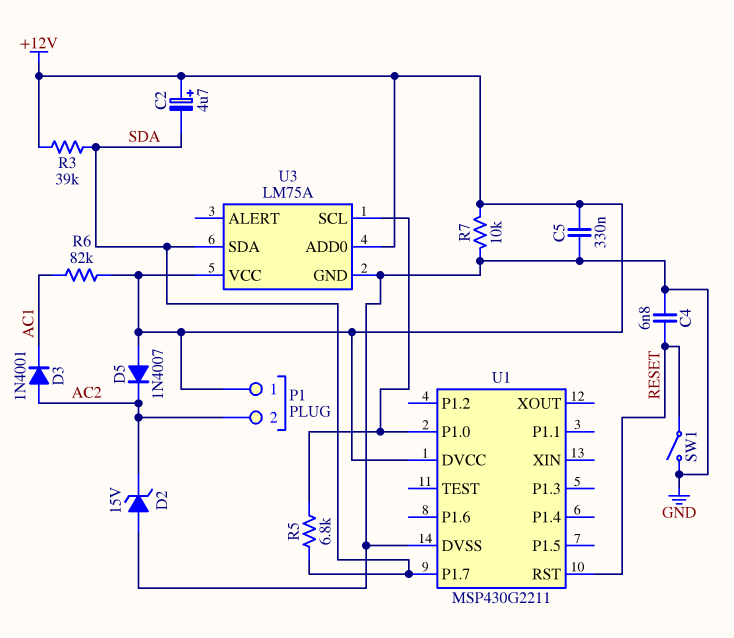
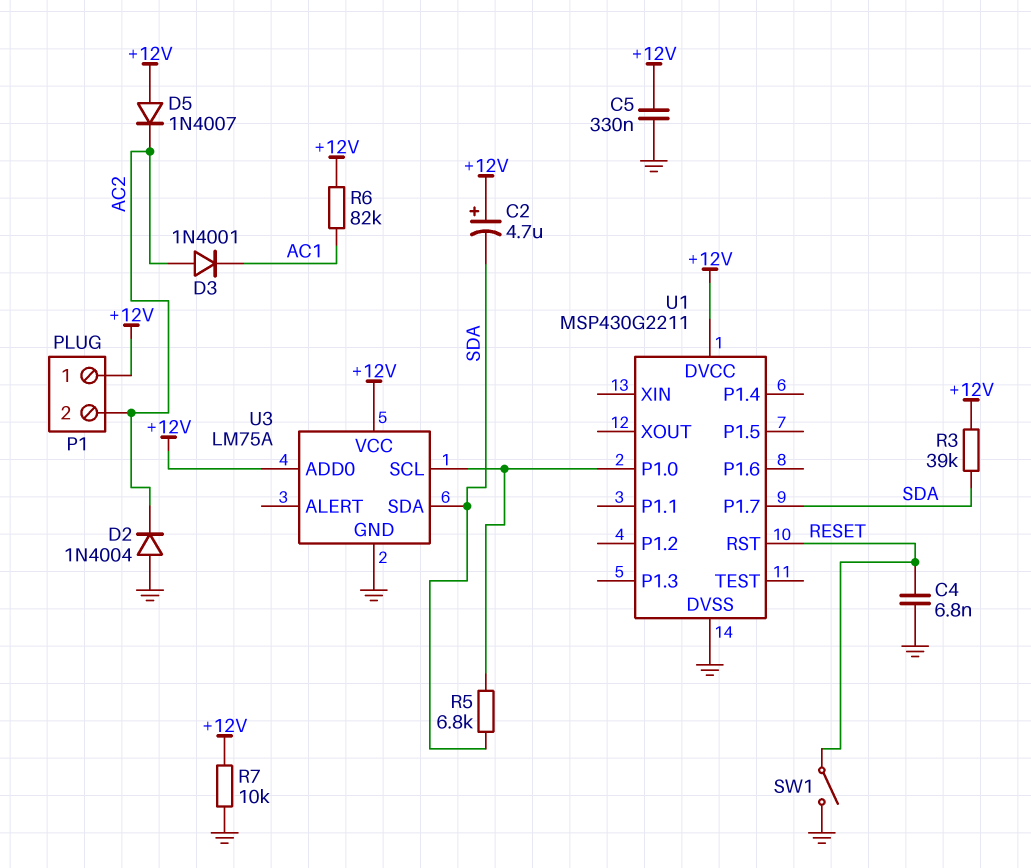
D2: zener 15V (A GND, K AC2) -> diode 1N4004 (A GND, K AC2)

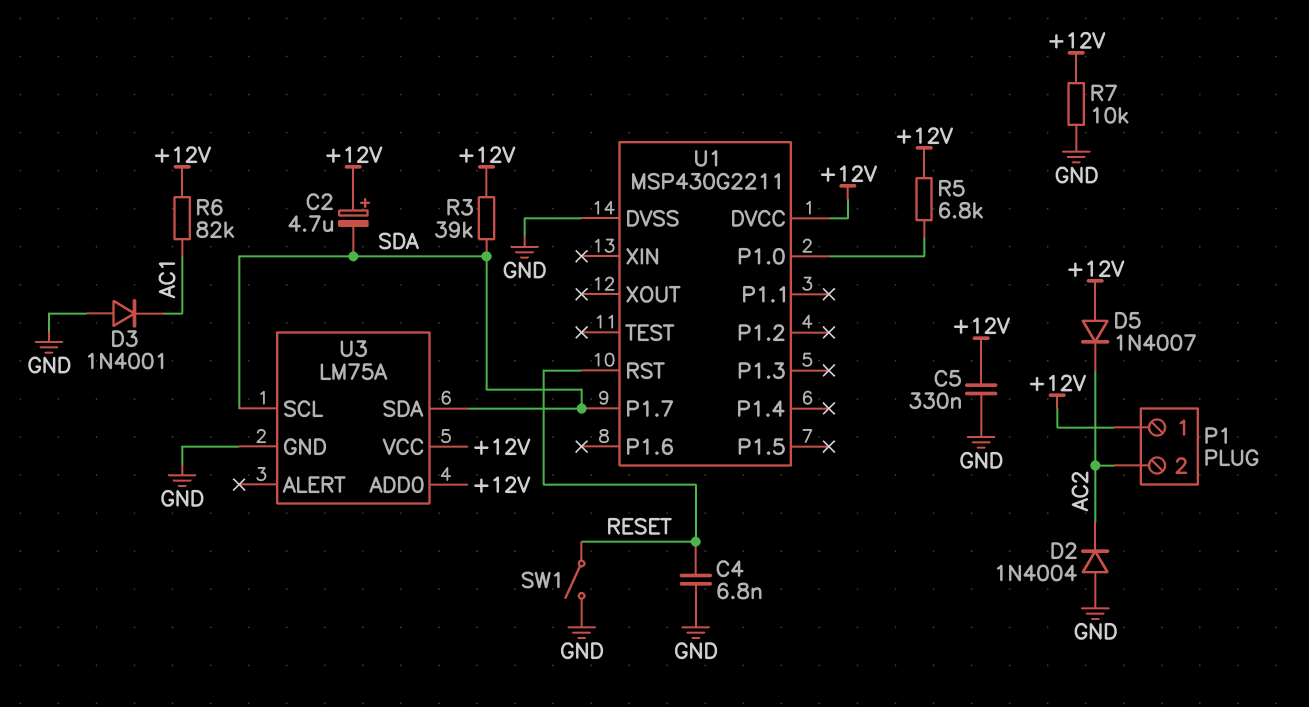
D3: diode 1N4001 (A AC2, K AC1) -> diode 1N4001 (A GND, K AC1)
R5: 6.8k (SDA, U1/P1.0) -> 6.8k (+12V, U1/P1.0)
U3 pin SCL: U1/P1.0 -> SDA

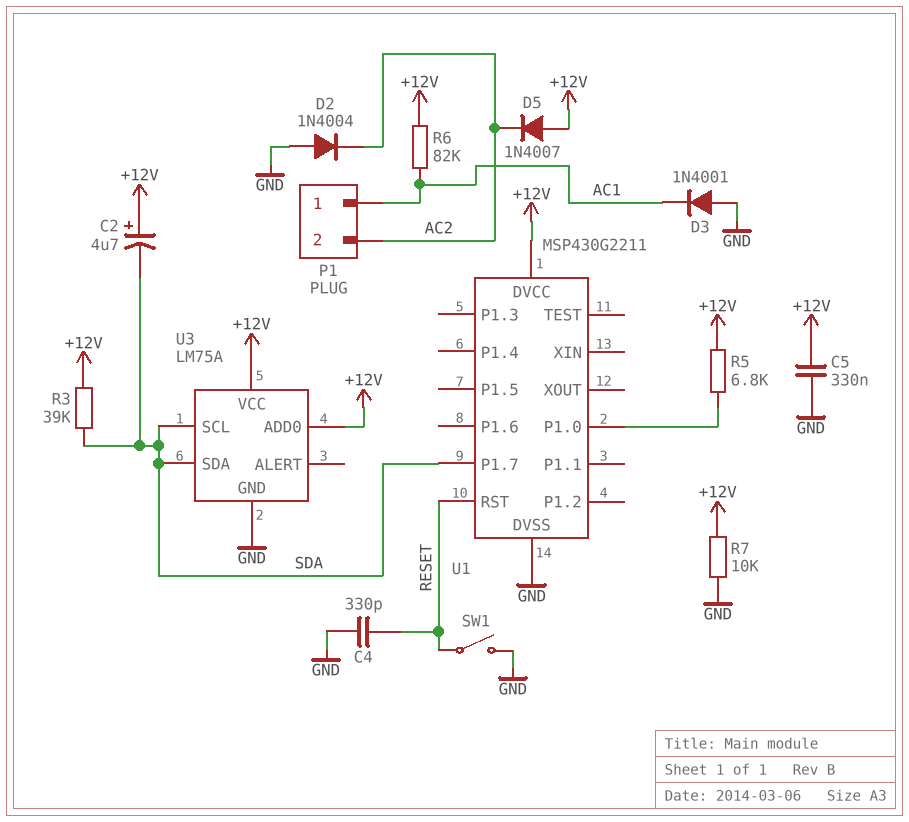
C4: 6.8nF (GND, RESET) -> 330pF (GND, RESET)
P1 pin 1: +12V -> AC1

